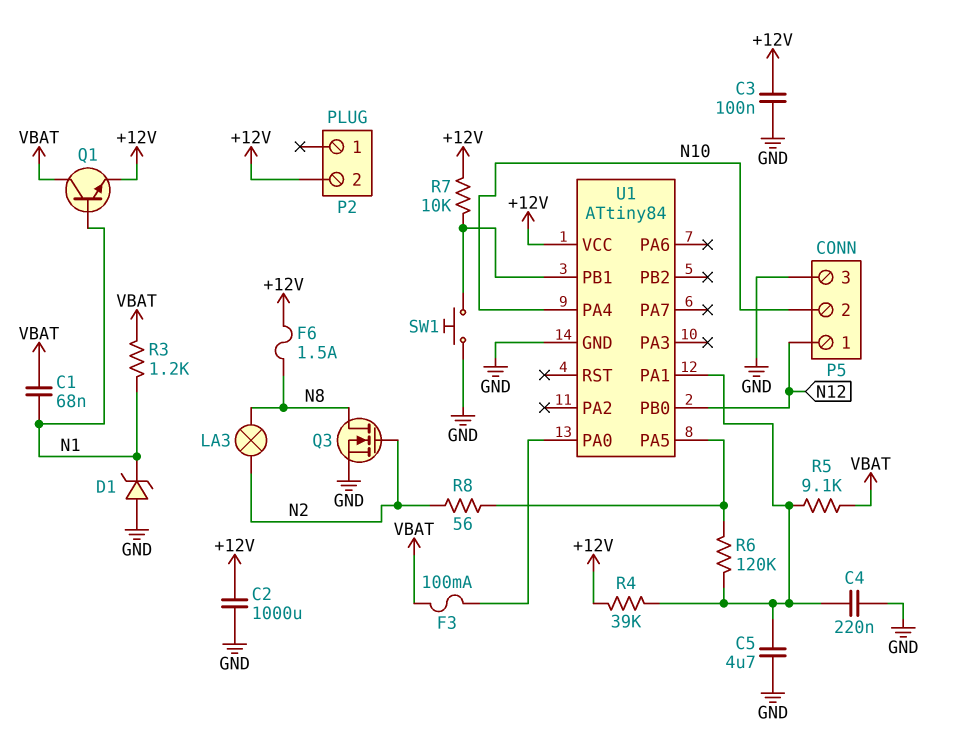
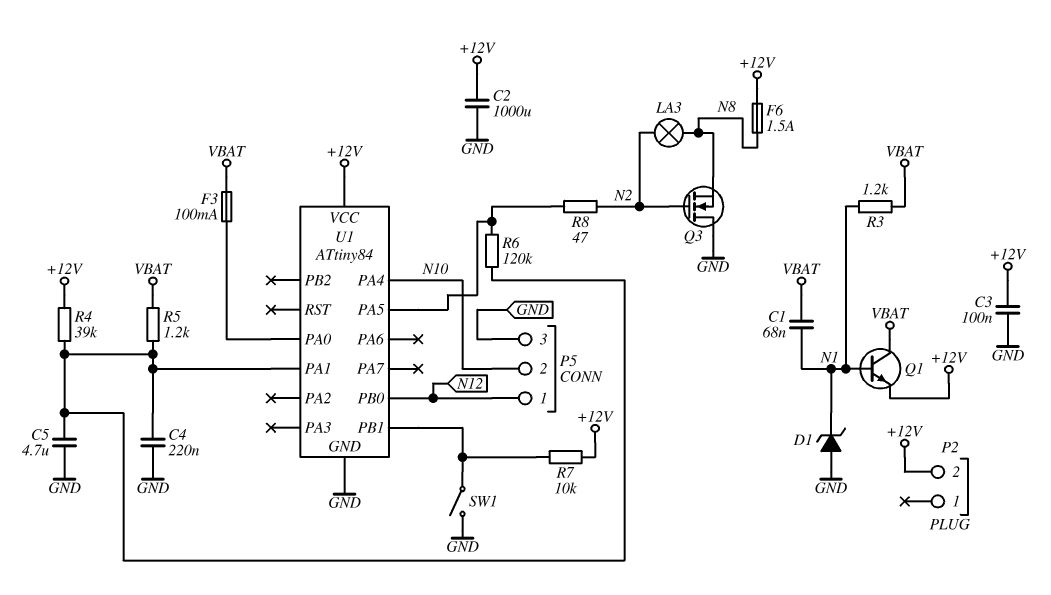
Q3: NMOS (G N2, D N8, S GND) -> NMOS (G N2, D GND, S N8)
R5: 9.1k (U1/PA1, VBAT) -> 1.2k (U1/PA1, VBAT)
R8: 56 (N2, U1/PA5) -> 47 (N2, U1/PA5)
SW1: button (GND, U1/PB1) -> switch (GND, U1/PB1)

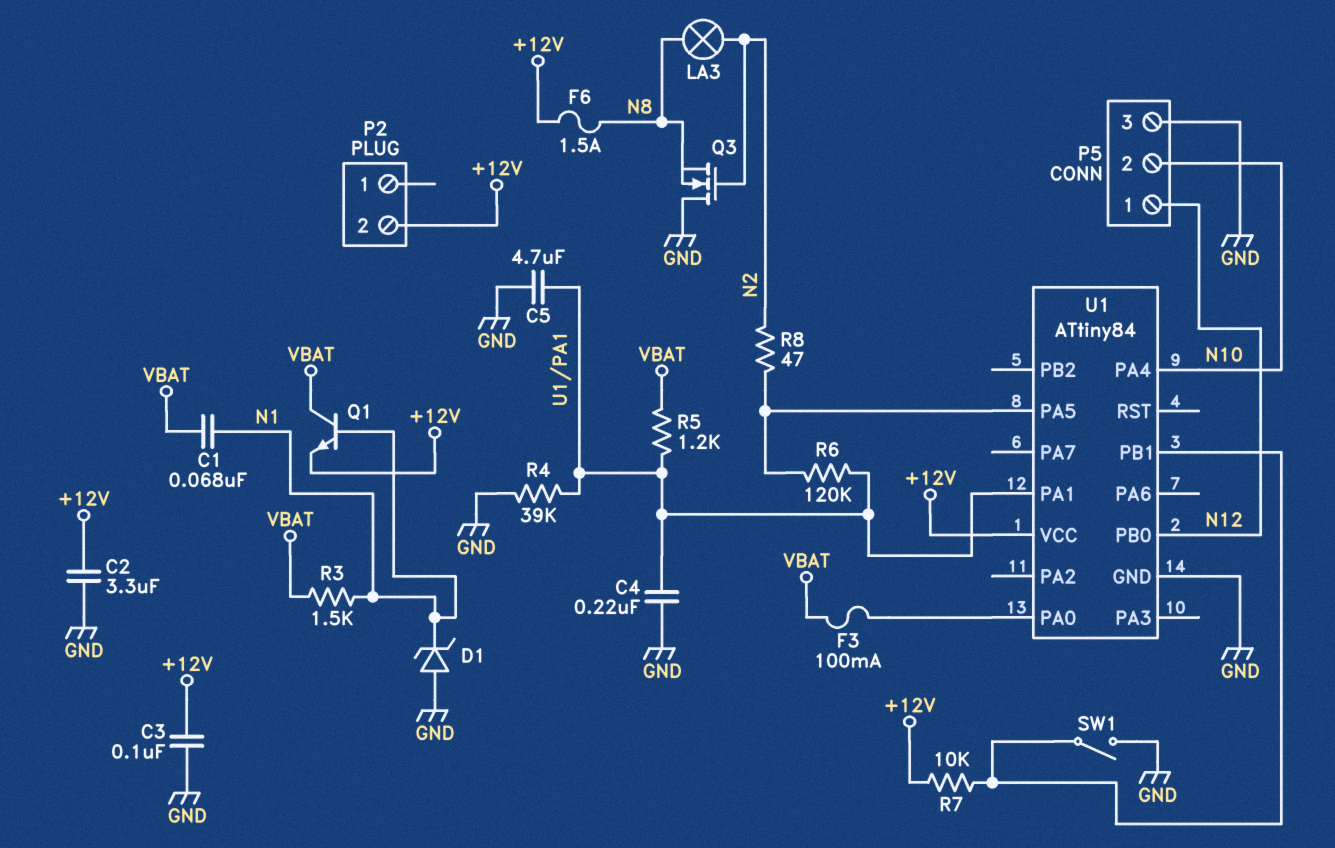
C2: 1000uF (+12V, GND) -> 3.3uF (+12V, GND)
R3: 1.2k (N1, VBAT) -> 1.5k (N1, VBAT)
R4: 39k (+12V, U1/PA1) -> 39k (GND, U1/PA1)

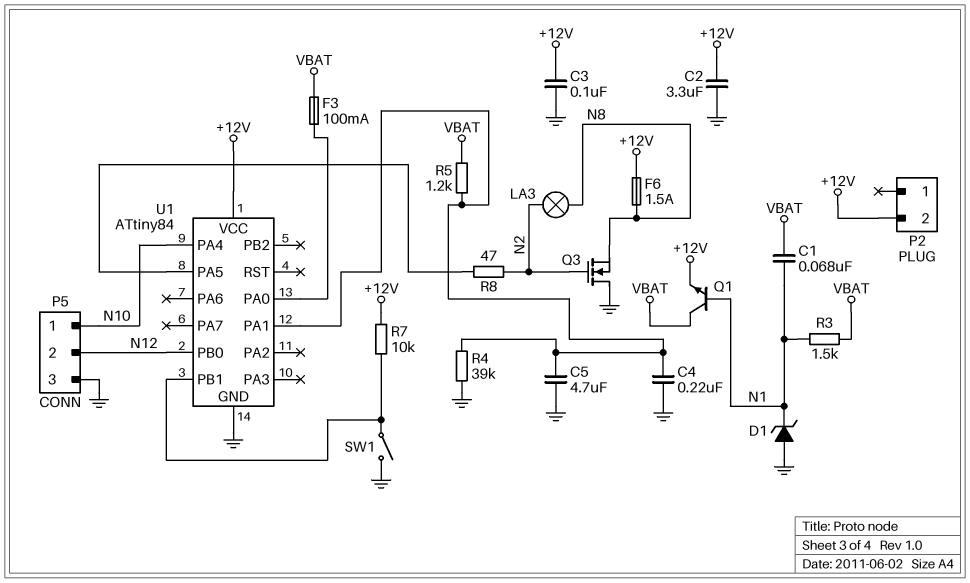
P5 pin 1: N12 -> N10
P5 pin 2: N10 -> N12
R6: 120k (U1/PA1, U1/PA5) -> none

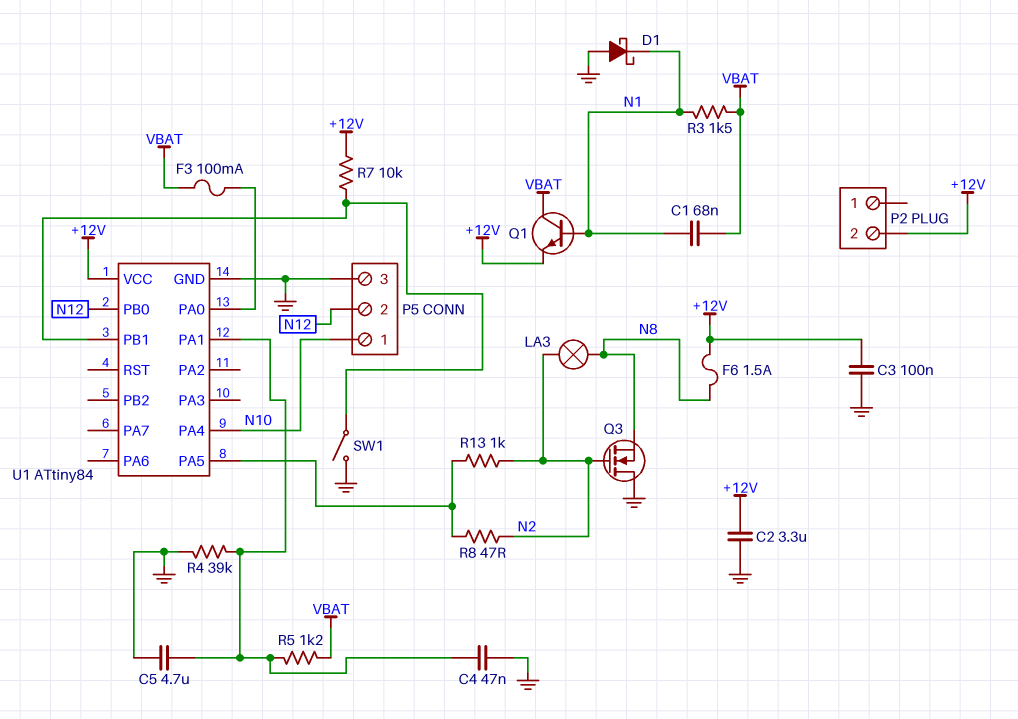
C4: 220nF (GND, U1/PA1) -> 47nF (GND, U1/PA1)
D1: zener (A GND, K N1) -> schottky (A GND, K N1)
R13: none -> 1k (N2, U1/PA5)

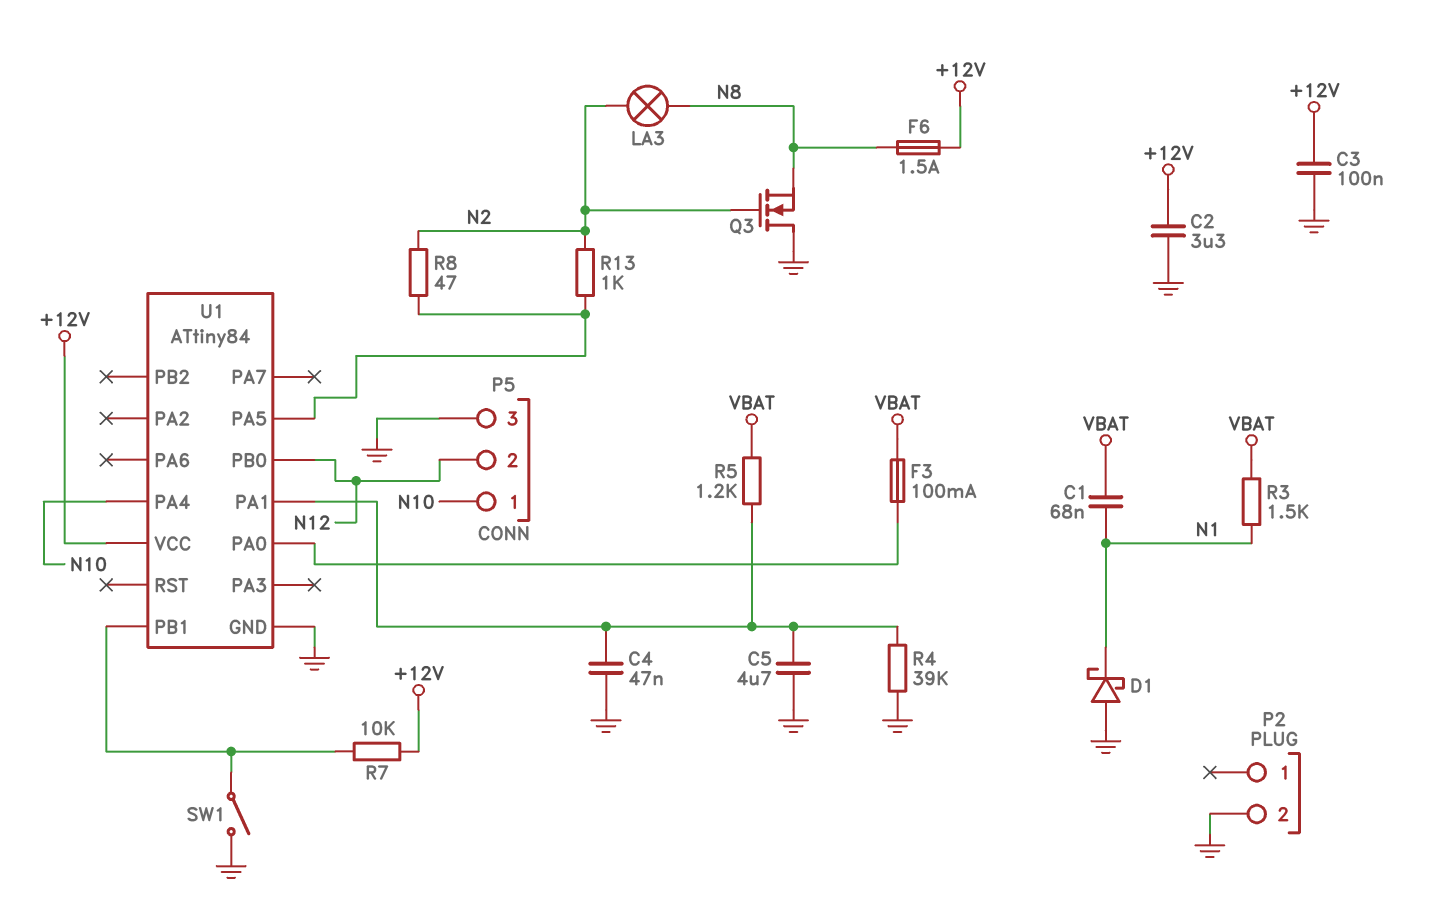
P2 pin 2: +12V -> GND
Q1: NPN (B N1, C VBAT, E +12V) -> none

